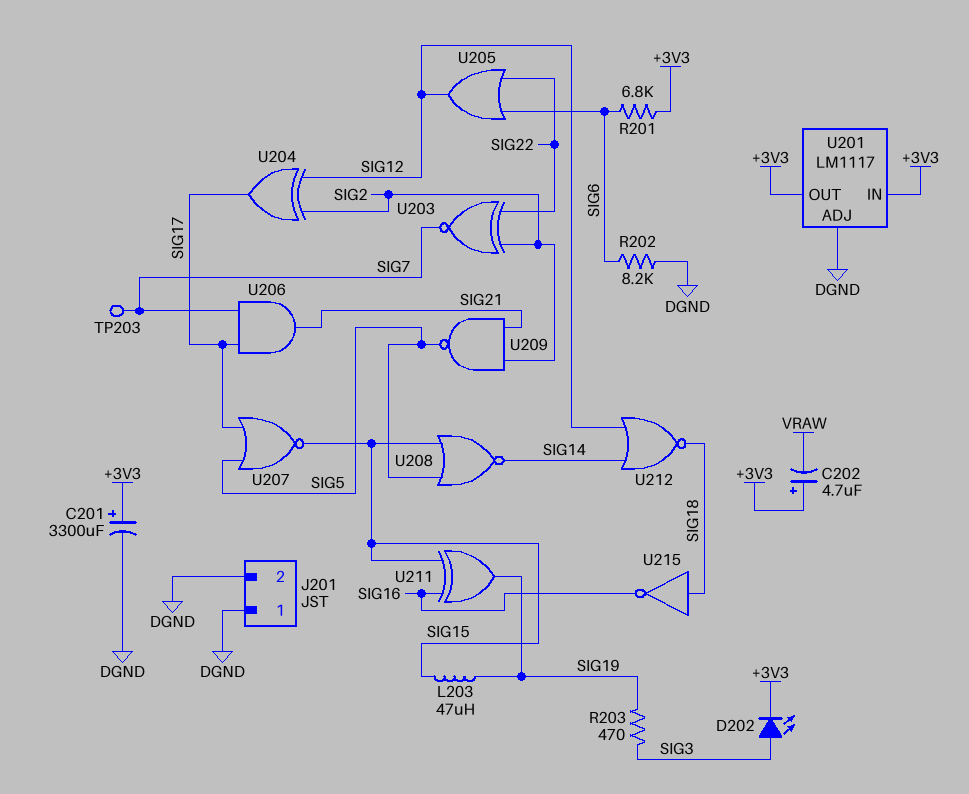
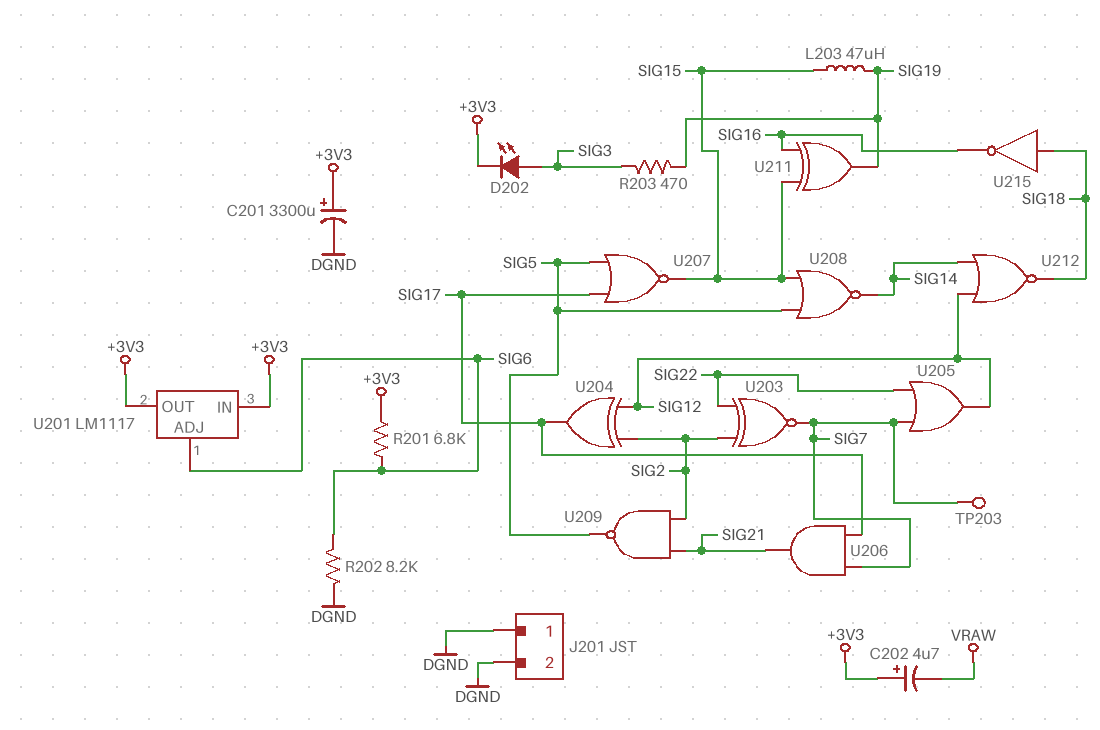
U201 pin ADJ: DGND -> SIG6
U205: OR (in SIG6, in SIG22, out SIG12) -> OR (in SIG7, in SIG22, out SIG12)

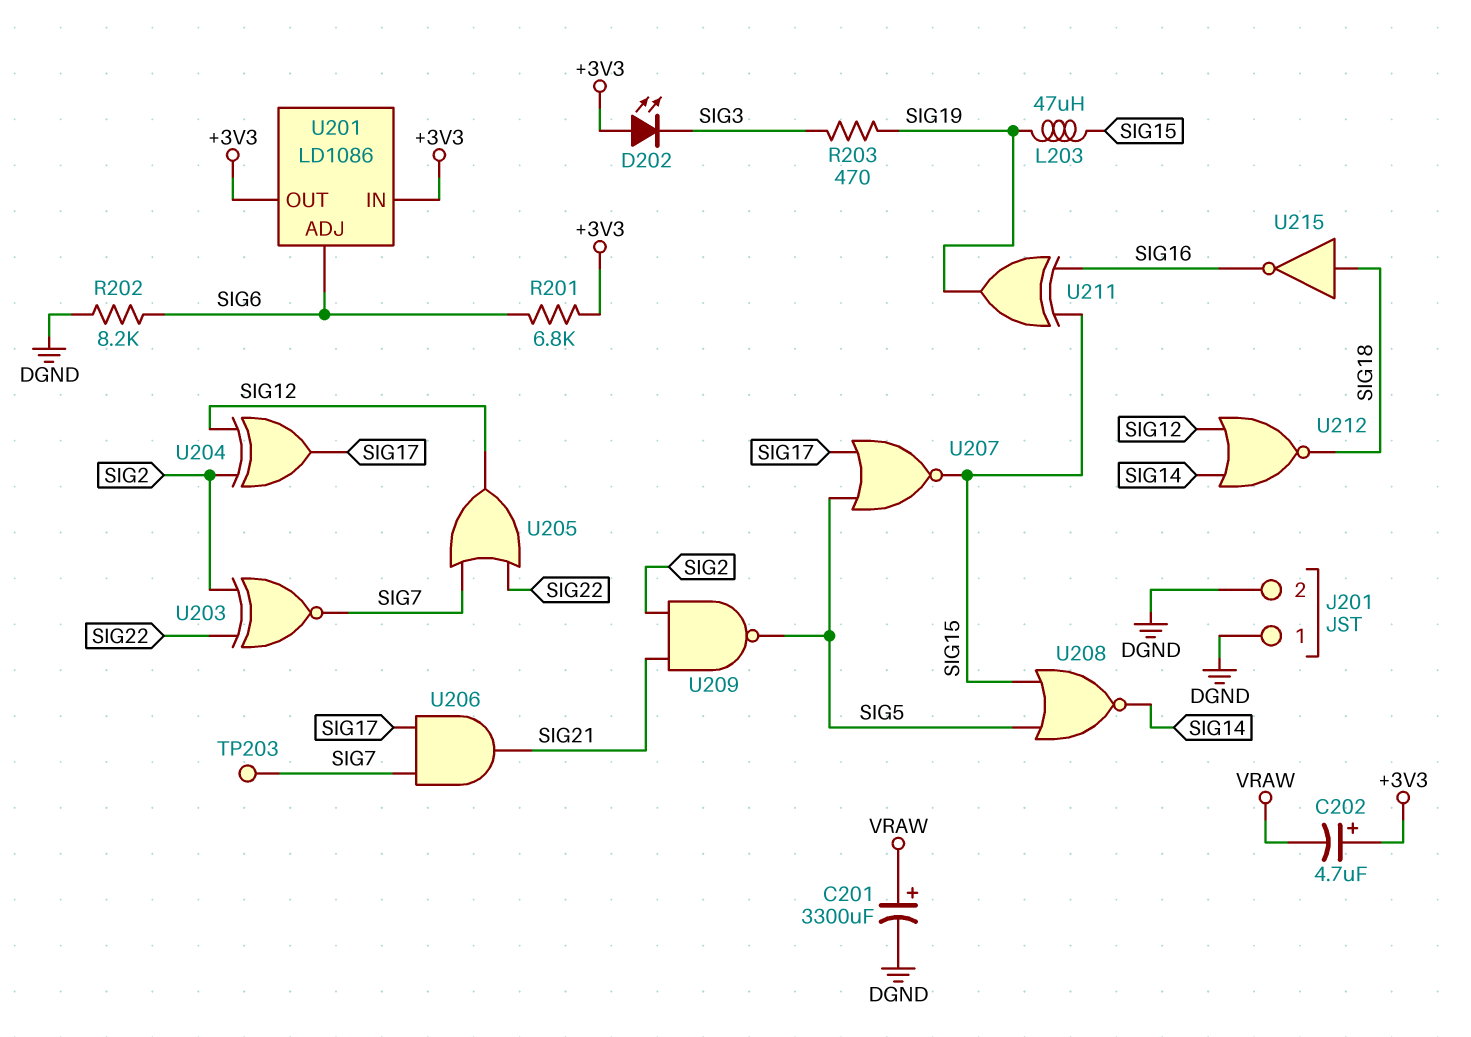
C201: 3300uF (plus +3V3, minus DGND) -> 3300uF (plus VRAW, minus DGND)
D202: LED (A SIG3, K +3V3) -> LED (A +3V3, K SIG3)
U201: LM1117 -> LD1086

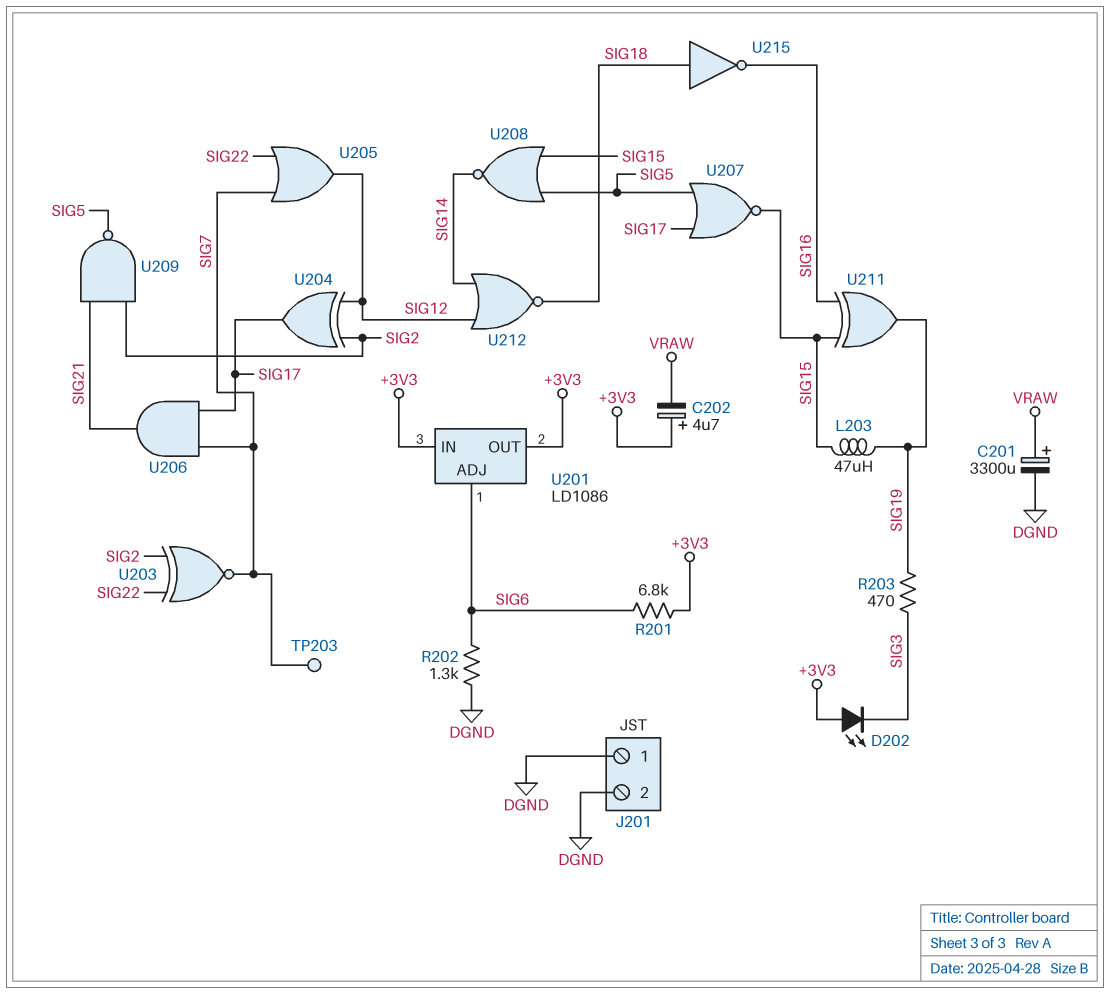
R202: 8.2k (DGND, SIG6) -> 1.3k (DGND, SIG6)

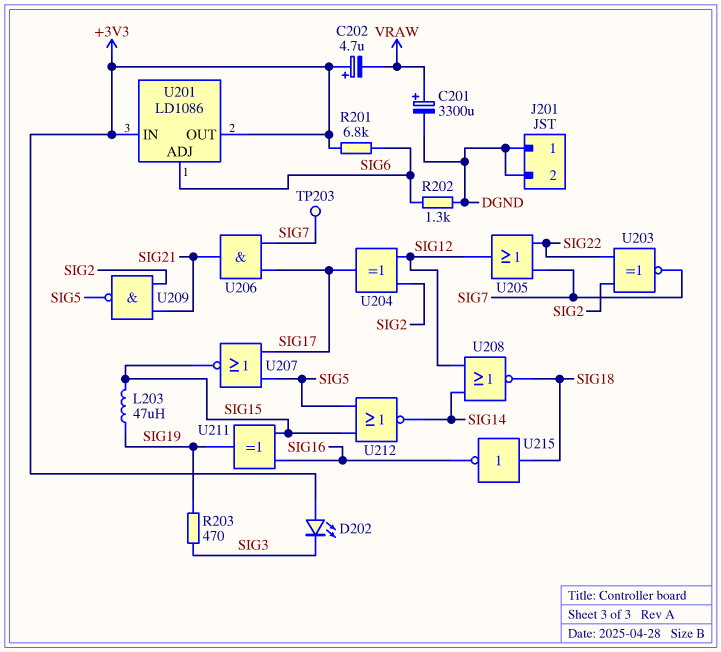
U208: NOR (in SIG5, in SIG15, out SIG14) -> NOR (in SIG12, in SIG14, out SIG18)
U212: NOR (in SIG12, in SIG14, out SIG18) -> NOR (in SIG5, in SIG15, out SIG14)

